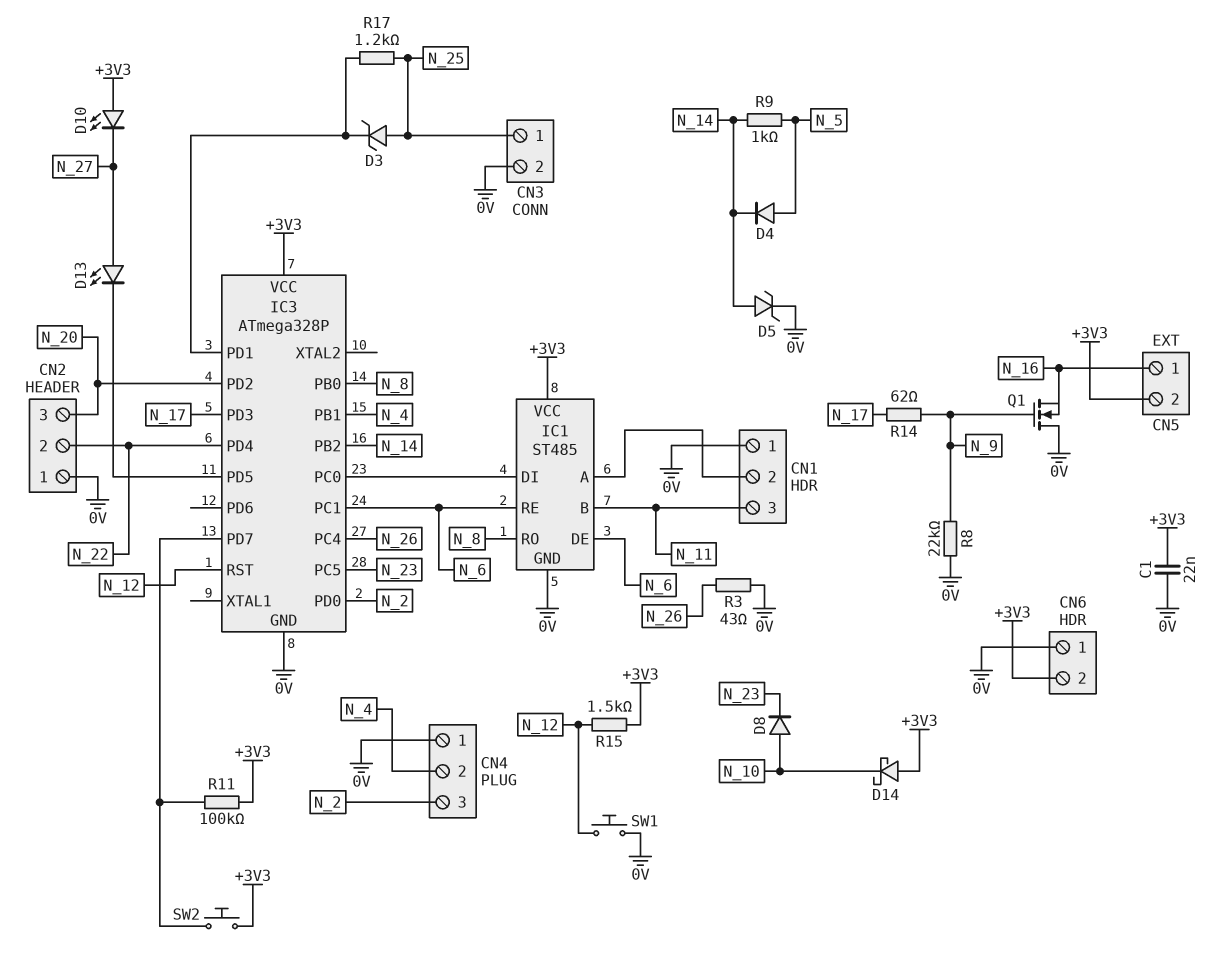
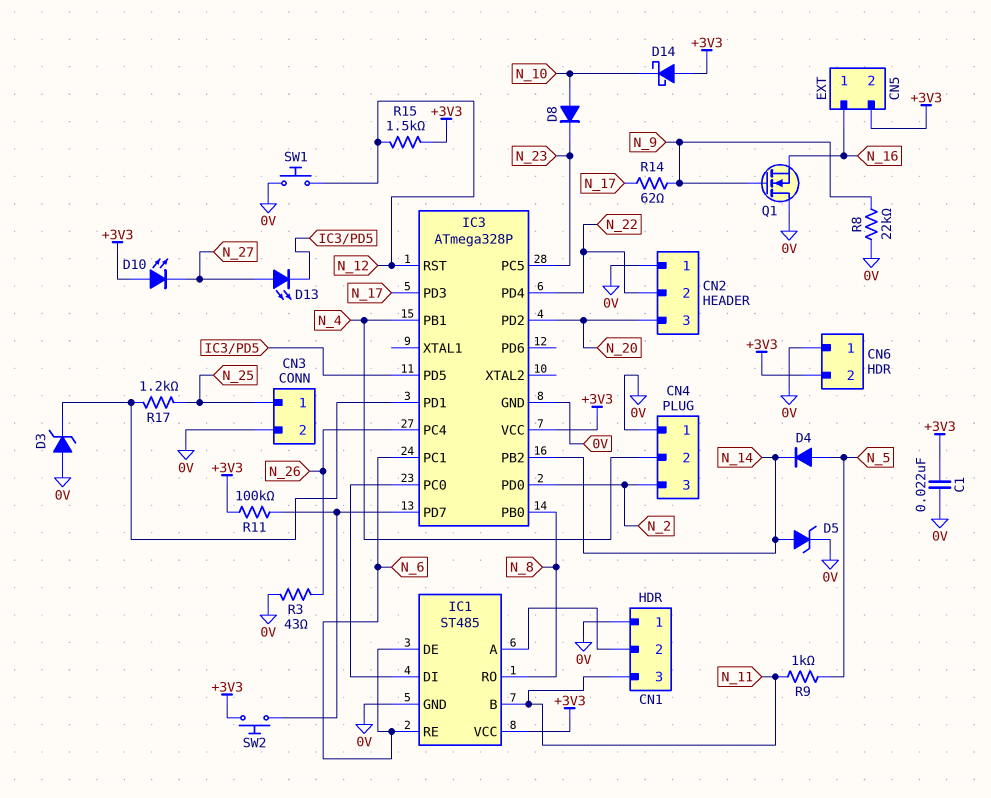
D3: zener (A N_25, K IC3/PD1) -> zener (A 0V, K IC3/PD1)
R9: 1k (N_5, N_14) -> 1k (N_5, N_11)

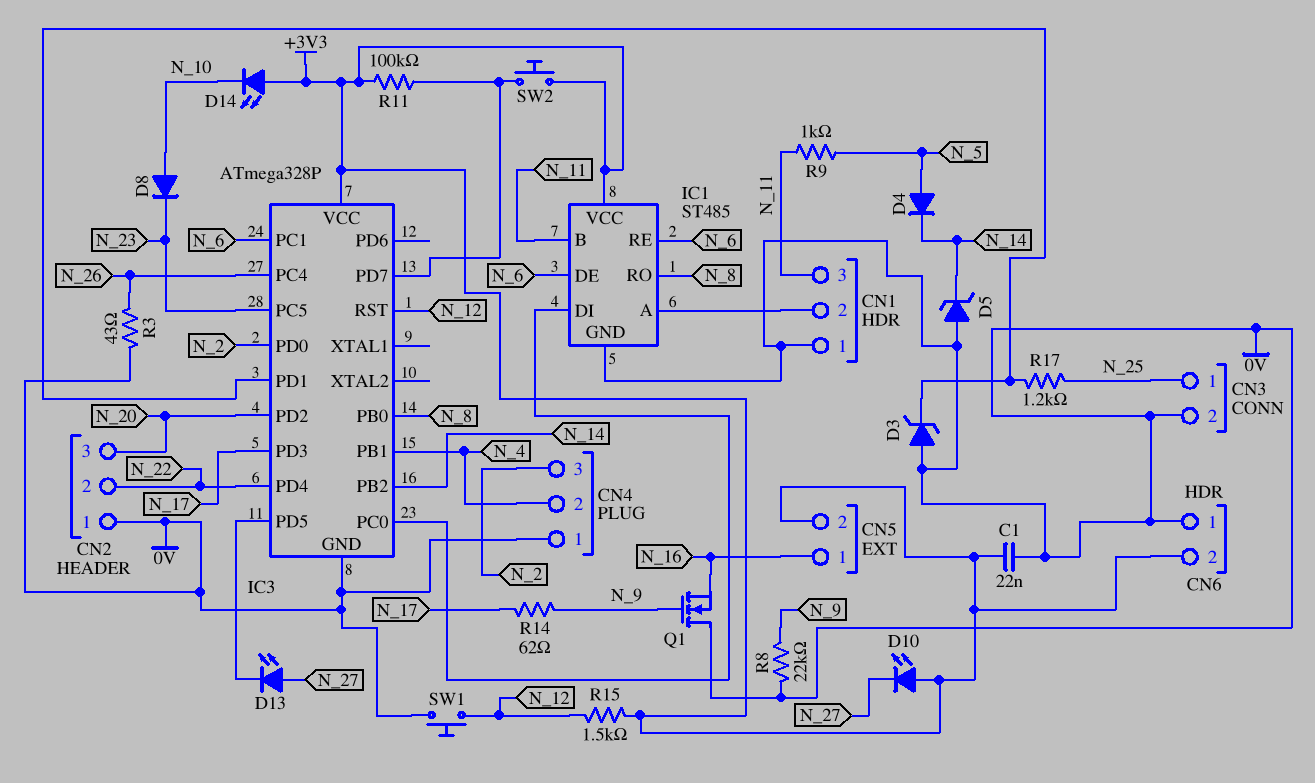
D5: zener (A N_14, K 0V) -> zener (A 0V, K N_14)
D14: schottky (A +3V3, K N_10) -> LED (A +3V3, K N_10)

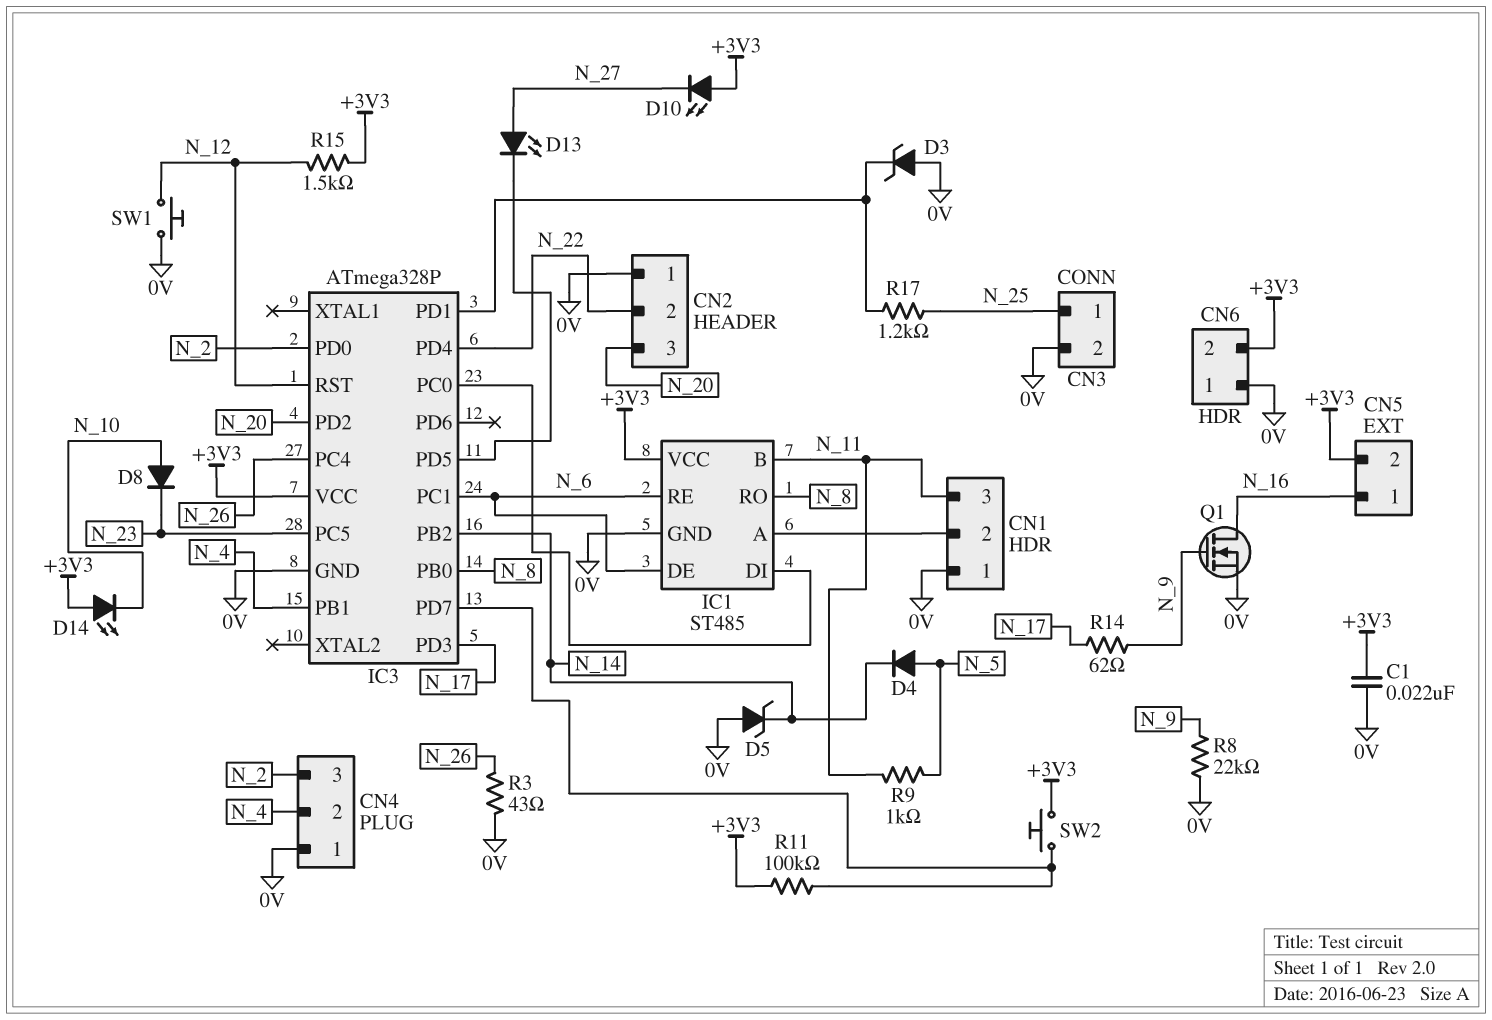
Q1: NMOS (G N_9, D 0V, S N_16) -> NMOS (G N_9, D N_16, S 0V)

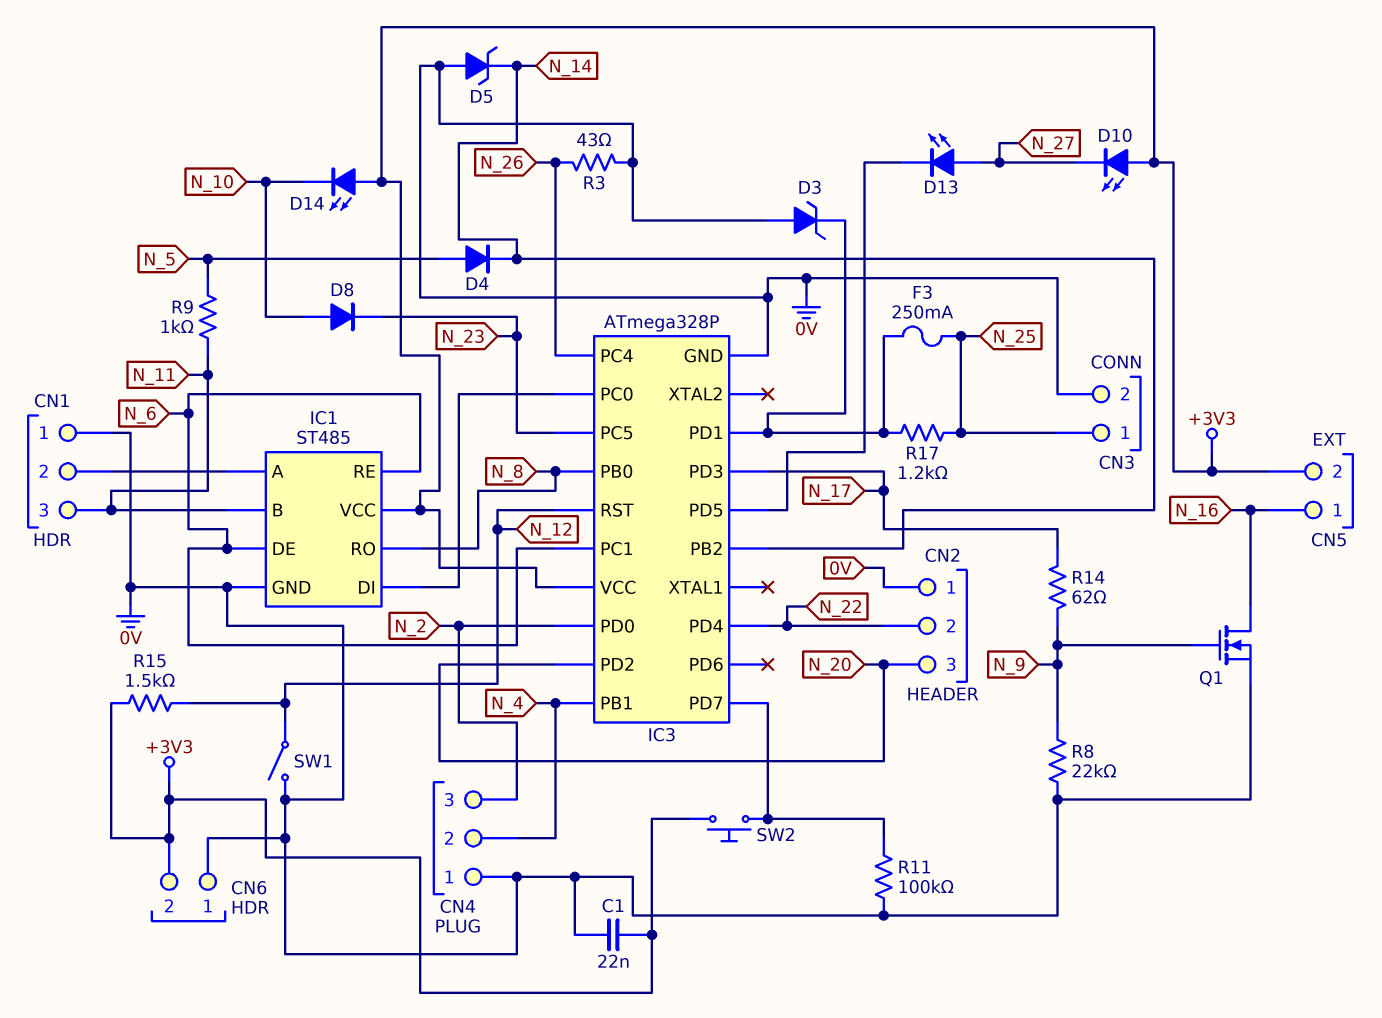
F3: none -> 250mA (IC3/PD1, N_25)
R11: 100k (+3V3, IC3/PD7) -> 100k (0V, IC3/PD7)
SW1: button (0V, N_12) -> switch (0V, N_12)

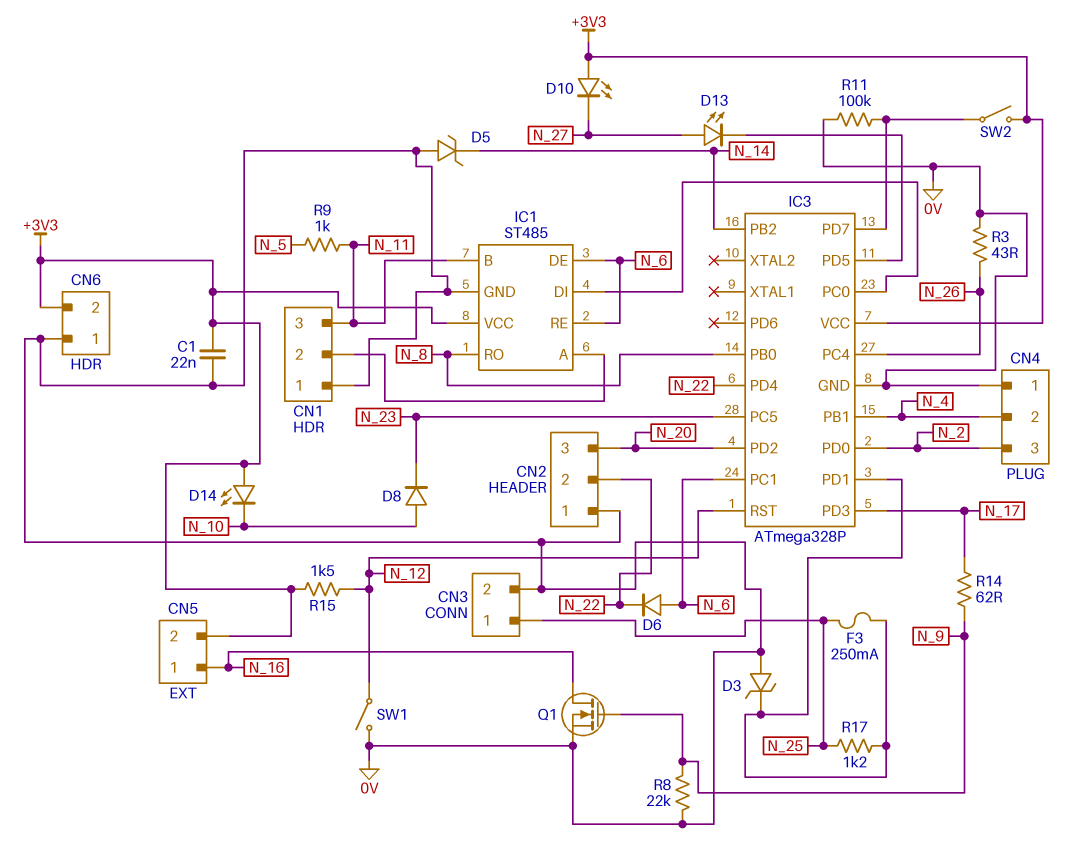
D4: diode (A N_5, K N_14) -> none
D6: none -> diode (A N_6, K N_22)
SW2: button (+3V3, IC3/PD7) -> switch (+3V3, IC3/PD7)

